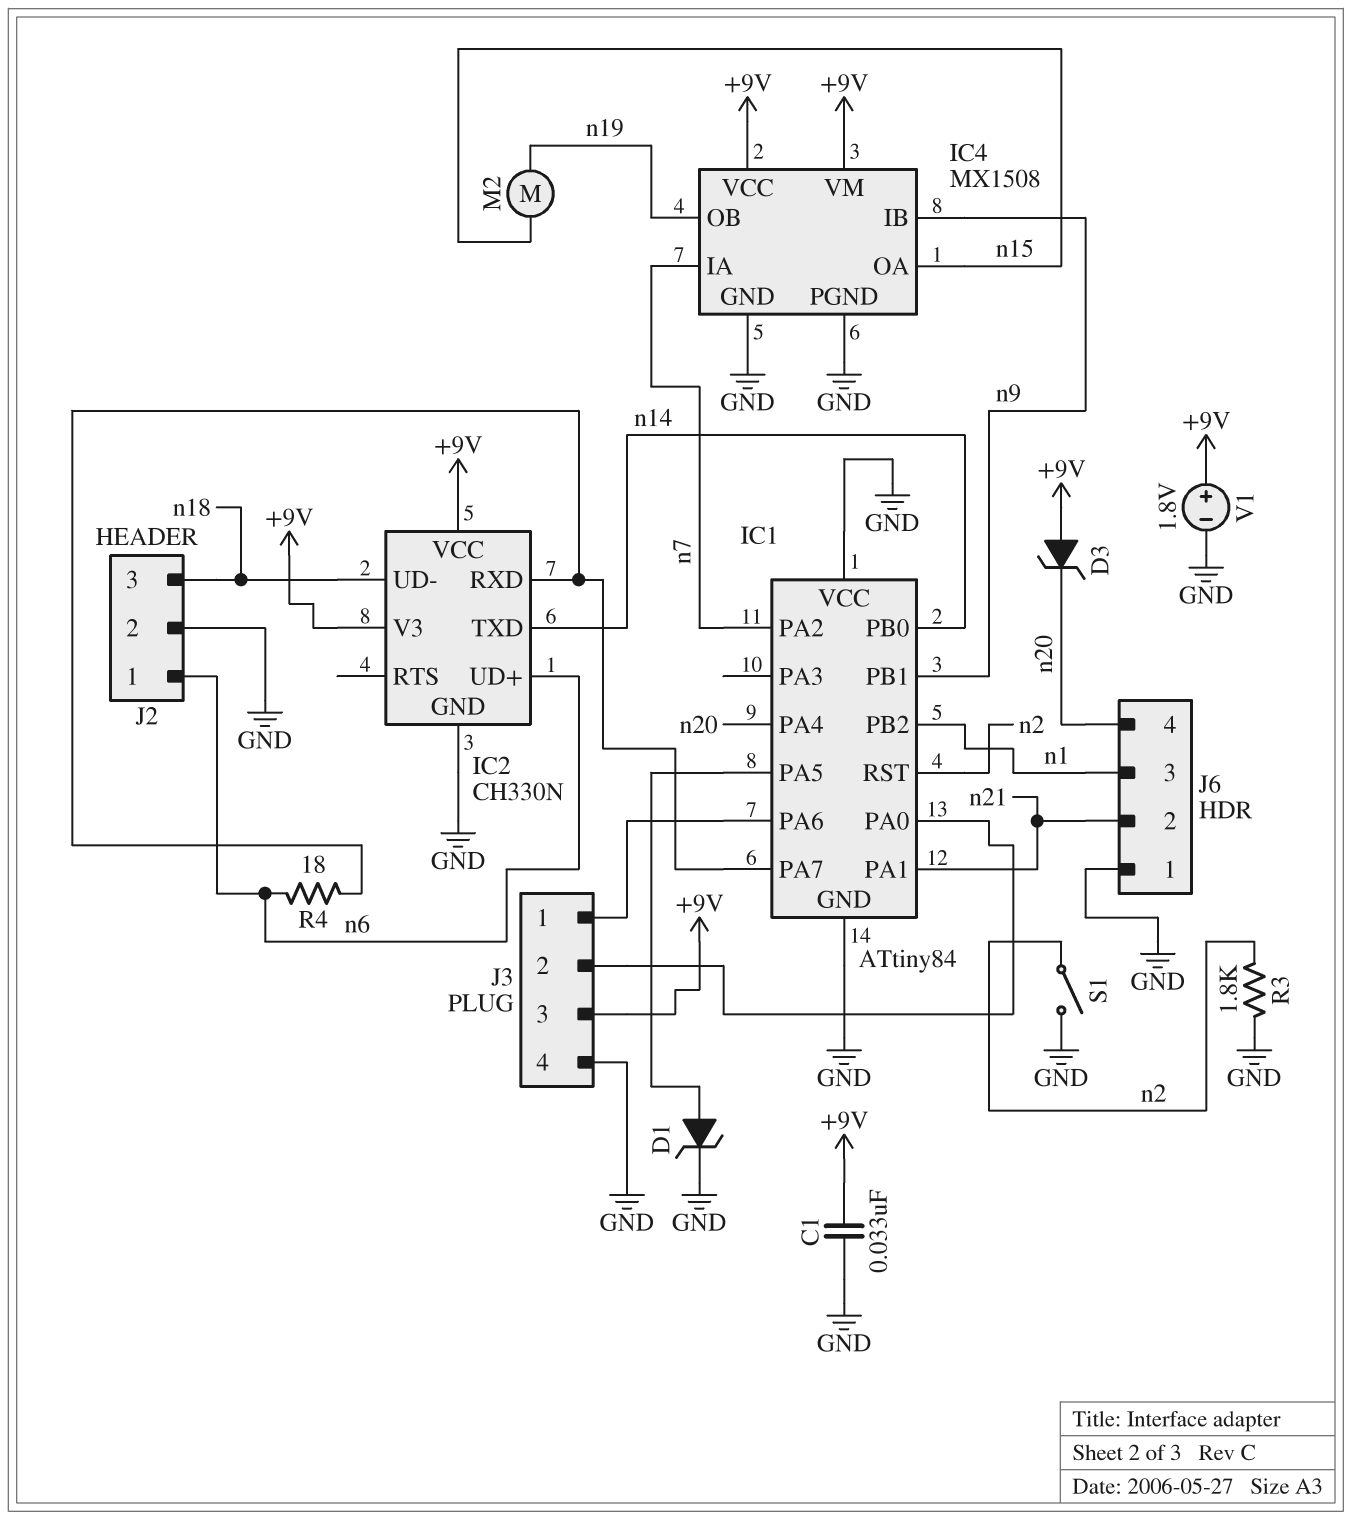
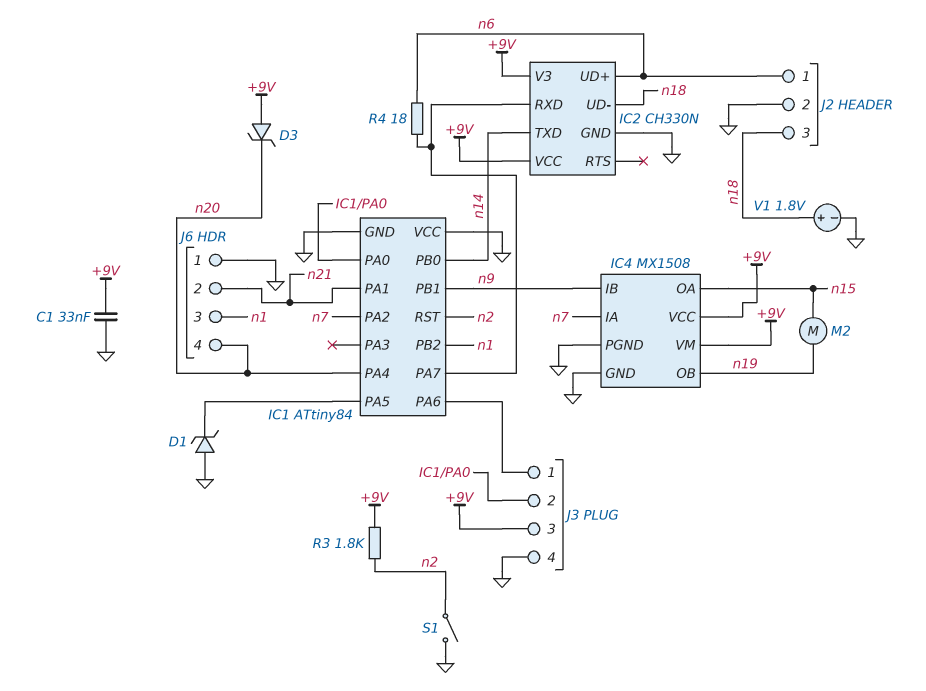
D1: zener (A IC1/PA5, K GND) -> zener (A GND, K IC1/PA5)
R3: 1.8k (GND, n2) -> 1.8k (+9V, n2)
V1: 1.8V (plus +9V, minus GND) -> 1.8V (plus n18, minus GND)

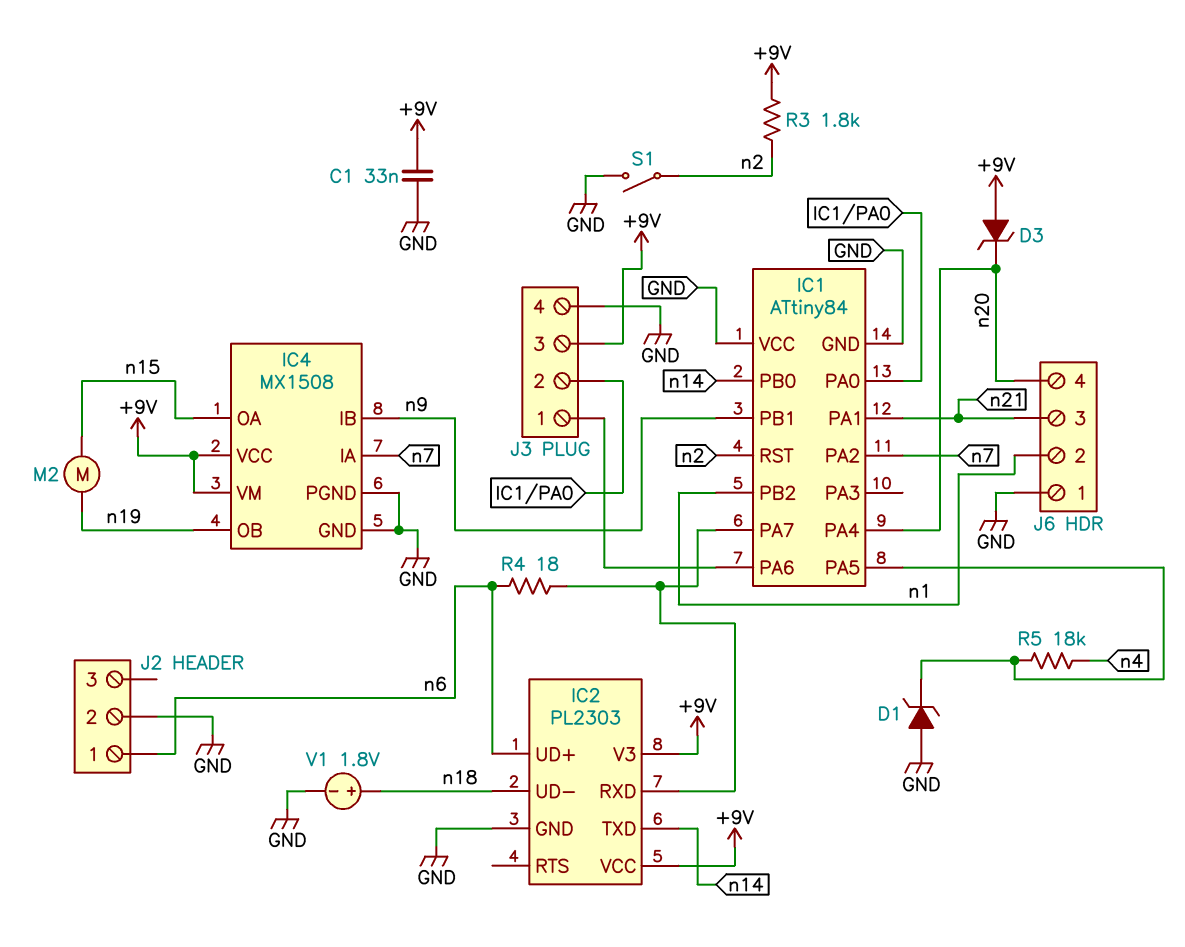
IC2: CH330N -> PL2303
J2 pin 3: n18 -> none
J6 pin 2: n21 -> n1
J6 pin 3: n1 -> n21
R5: none -> 18k (IC1/PA5, n4)

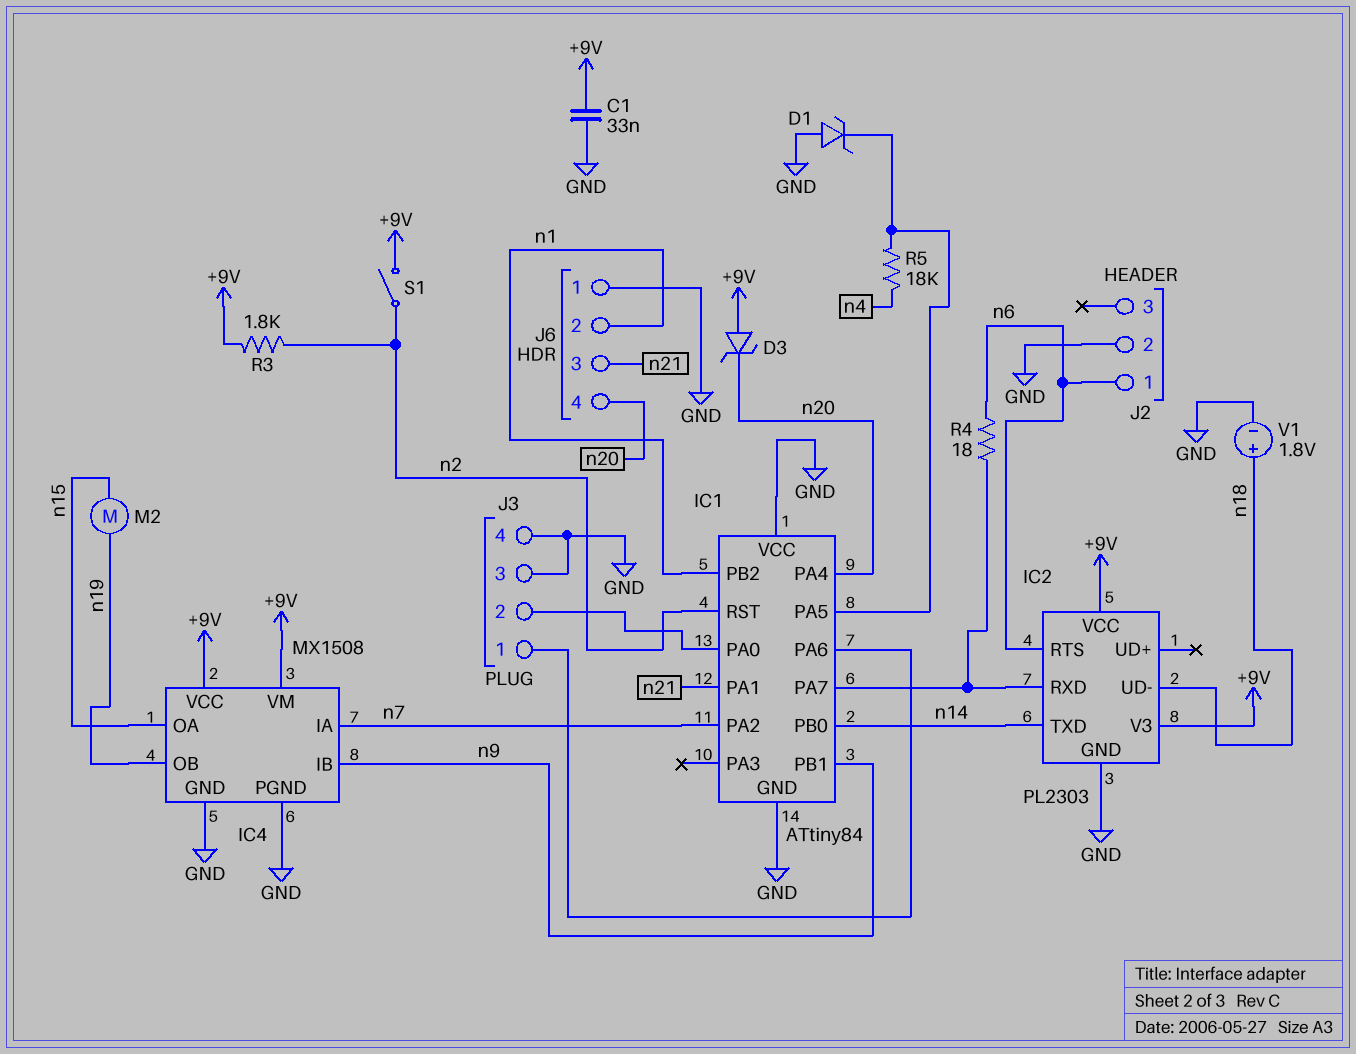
IC2 pin RTS: none -> n6
IC2 pin UD+: n6 -> none
J3 pin 3: +9V -> GND
S1: switch (GND, n2) -> switch (+9V, n2)

